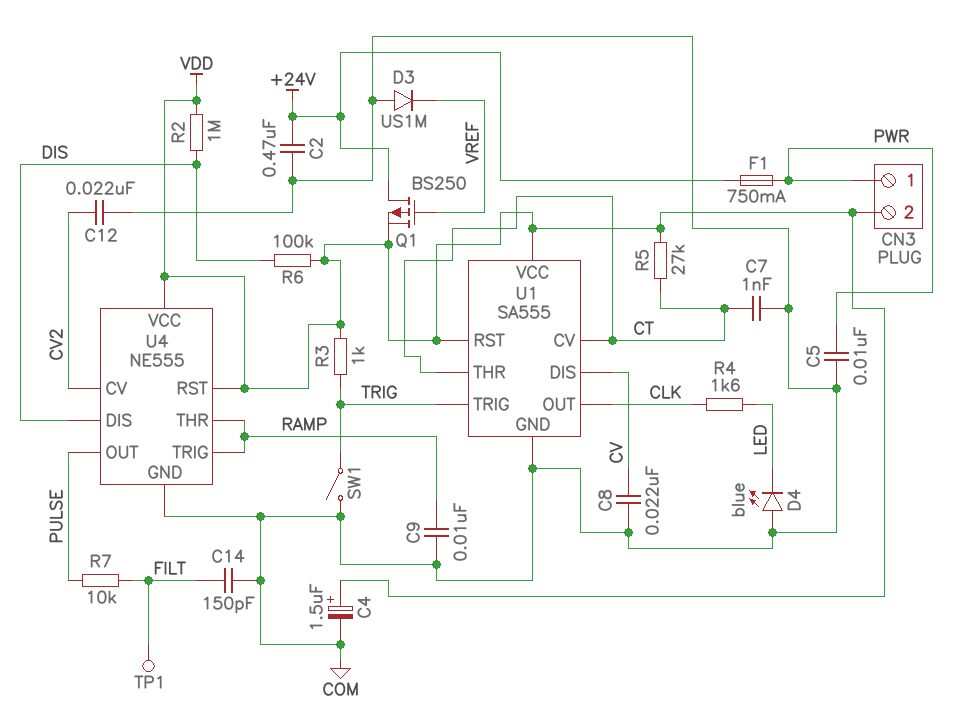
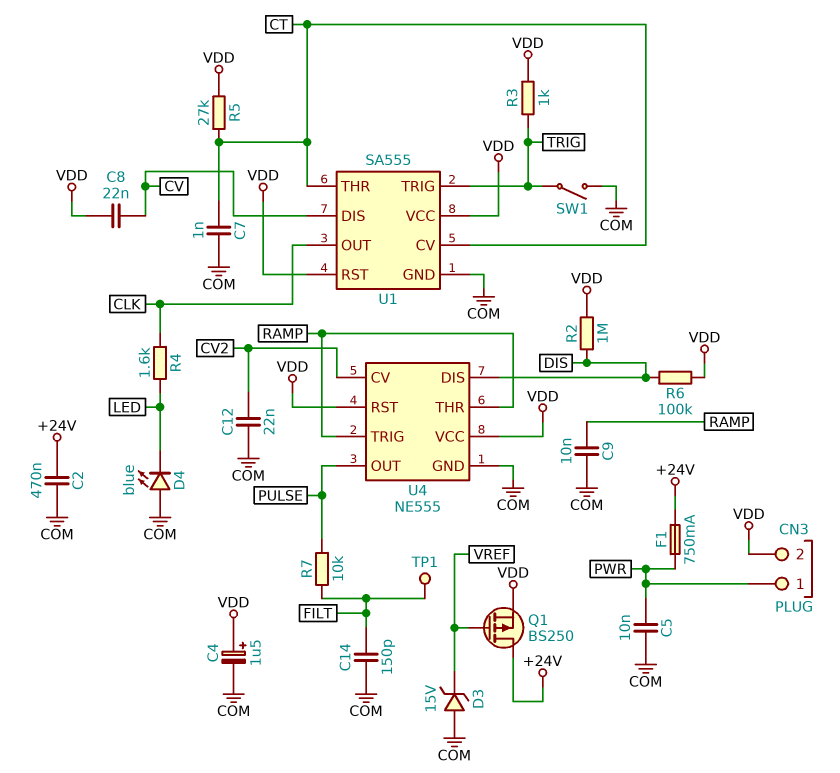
C8: 22nF (COM, CV) -> 22nF (CV, VDD)
D3: diode US1M (A COM, K VREF) -> zener 15V (A COM, K VREF)

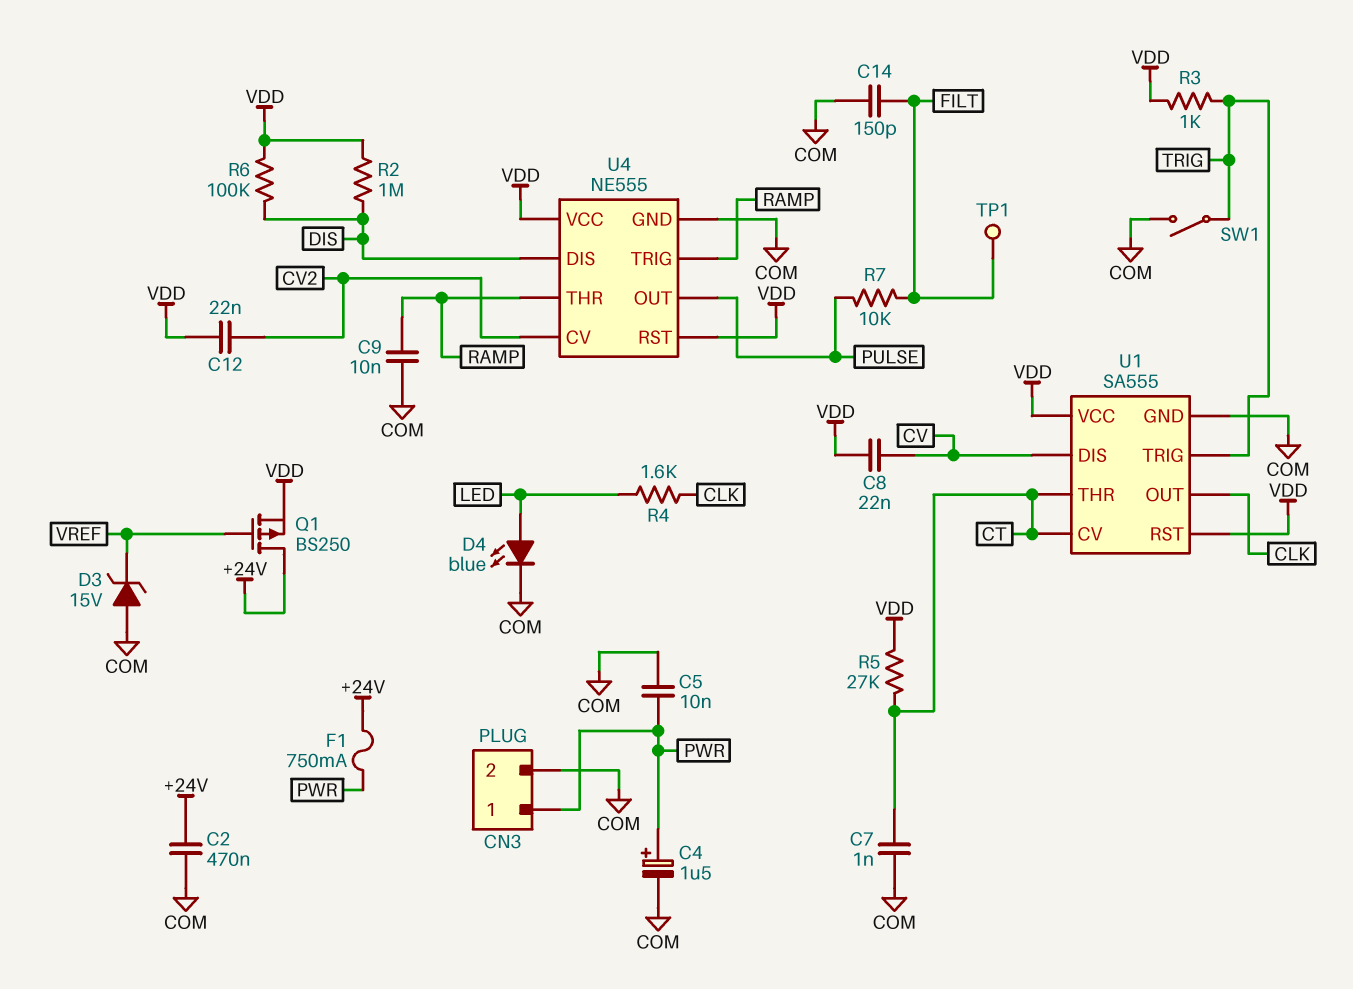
C4: 1.5uF (plus VDD, minus COM) -> 1.5uF (plus PWR, minus COM)
C12: 22nF (COM, CV2) -> 22nF (CV2, VDD)
CN3 pin 2: VDD -> COM
D4: LED blue (A COM, K LED) -> LED blue (A LED, K COM)

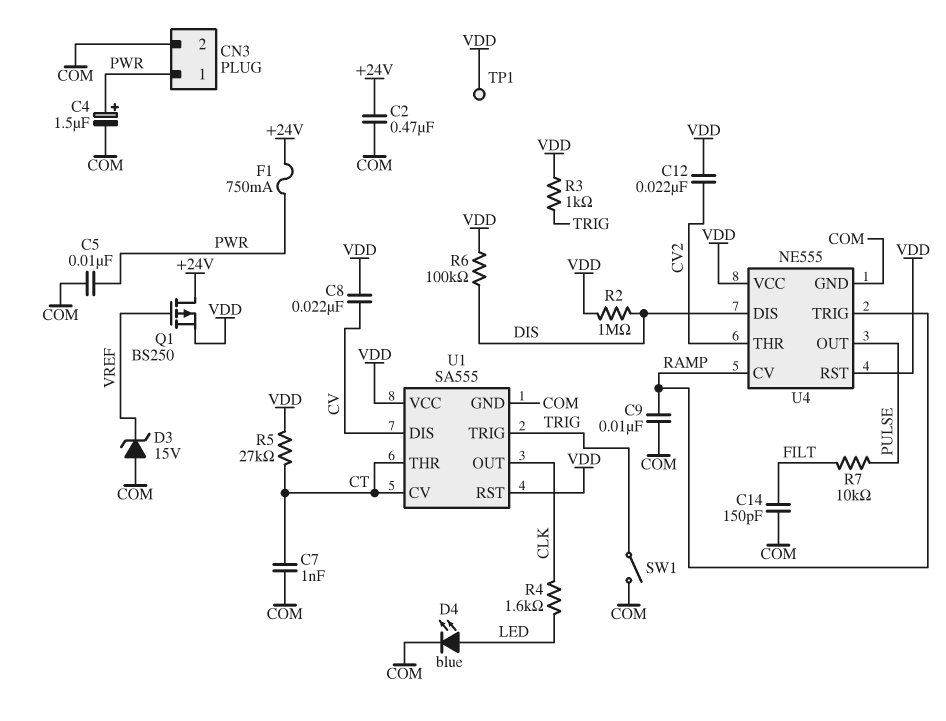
TP1: test point (FILT) -> test point (VDD)
U4 pin CV: CV2 -> RAMP
U4 pin THR: RAMP -> CV2

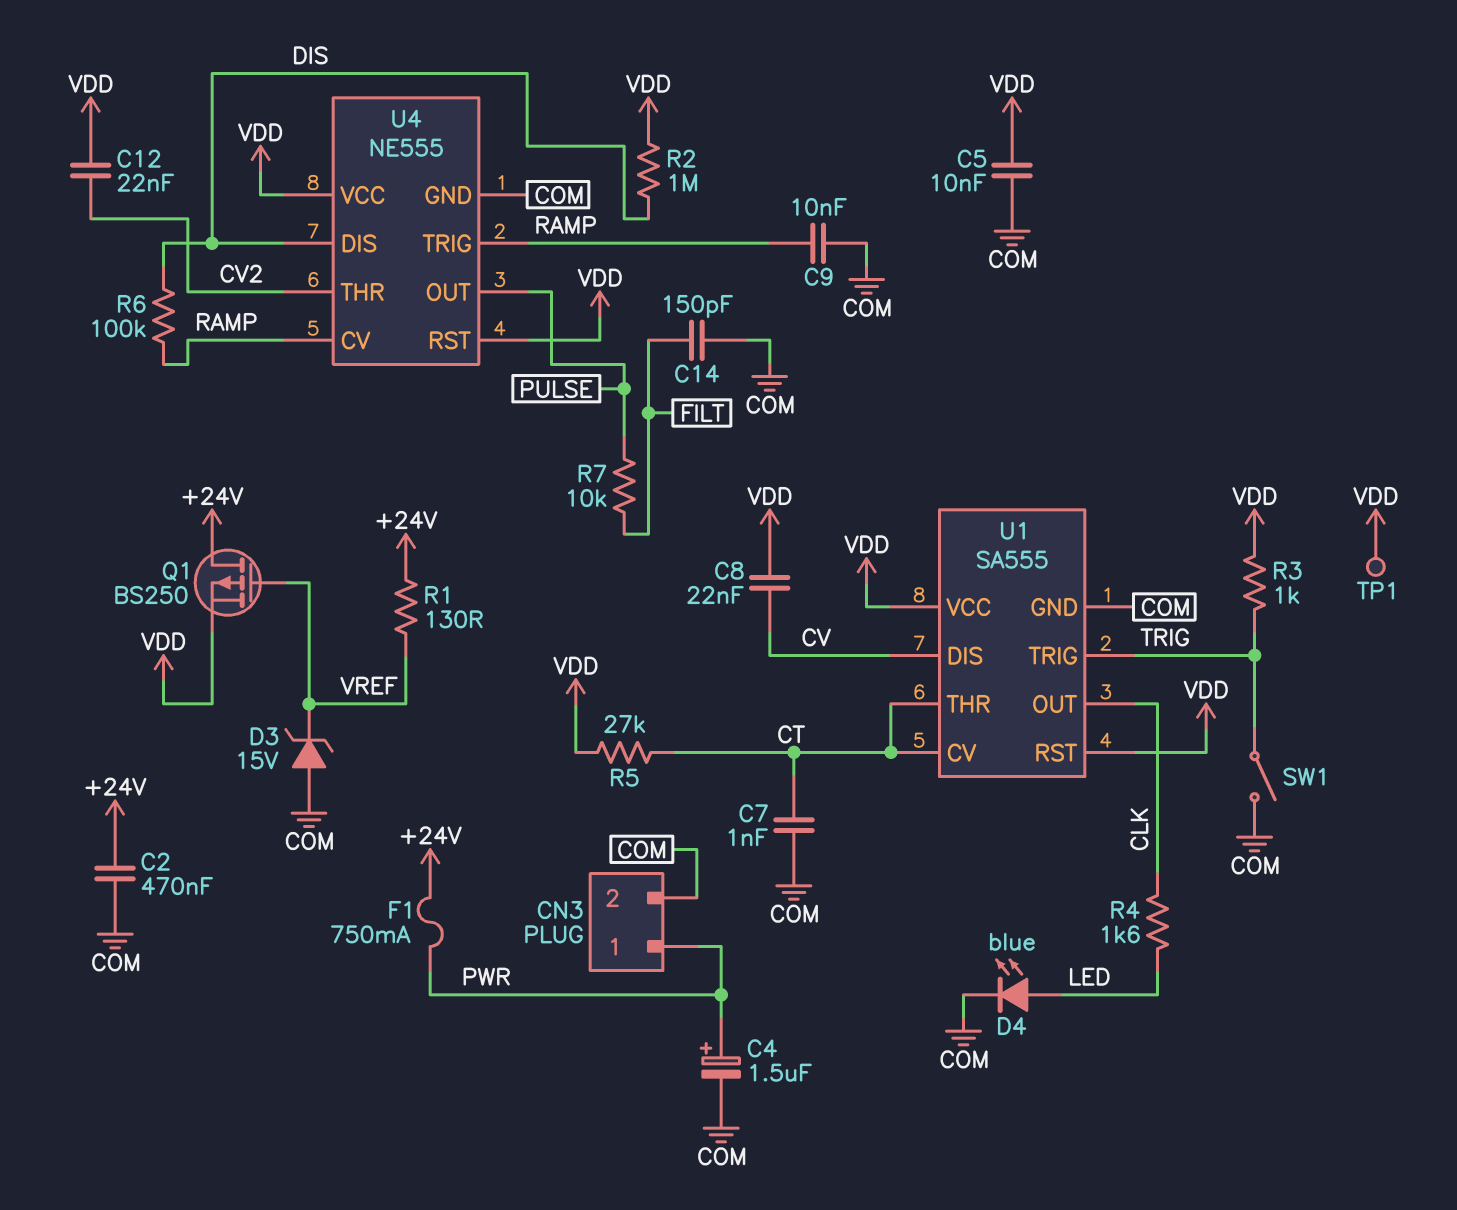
C5: 10nF (COM, PWR) -> 10nF (COM, VDD)
R1: none -> 130 (+24V, VREF)
R6: 100k (DIS, VDD) -> 100k (DIS, RAMP)

